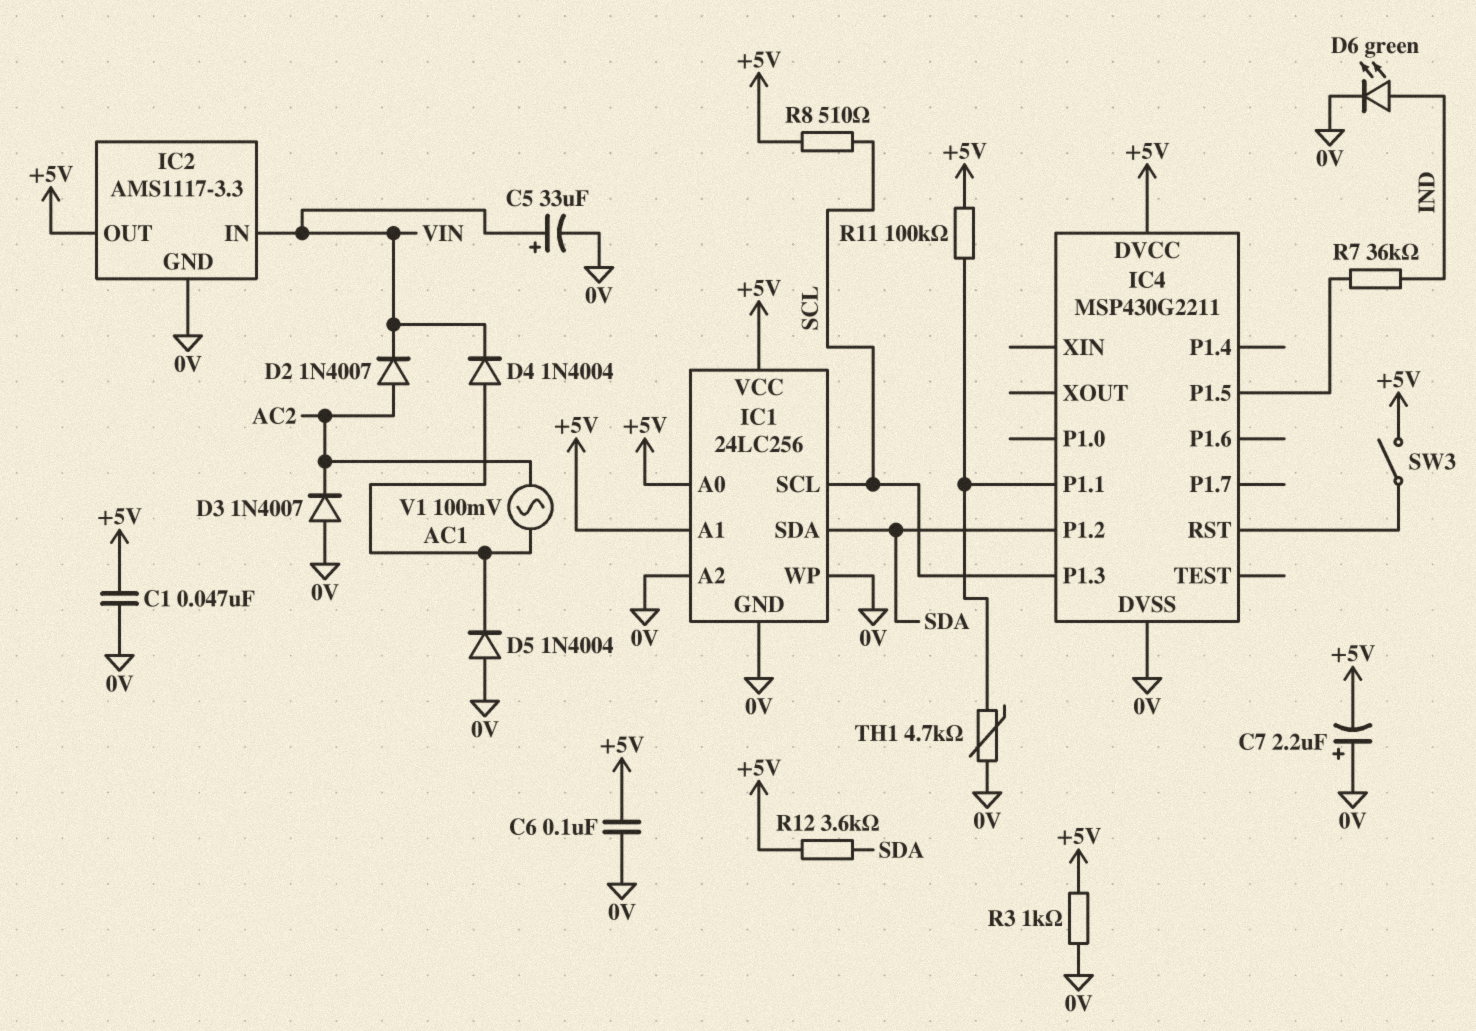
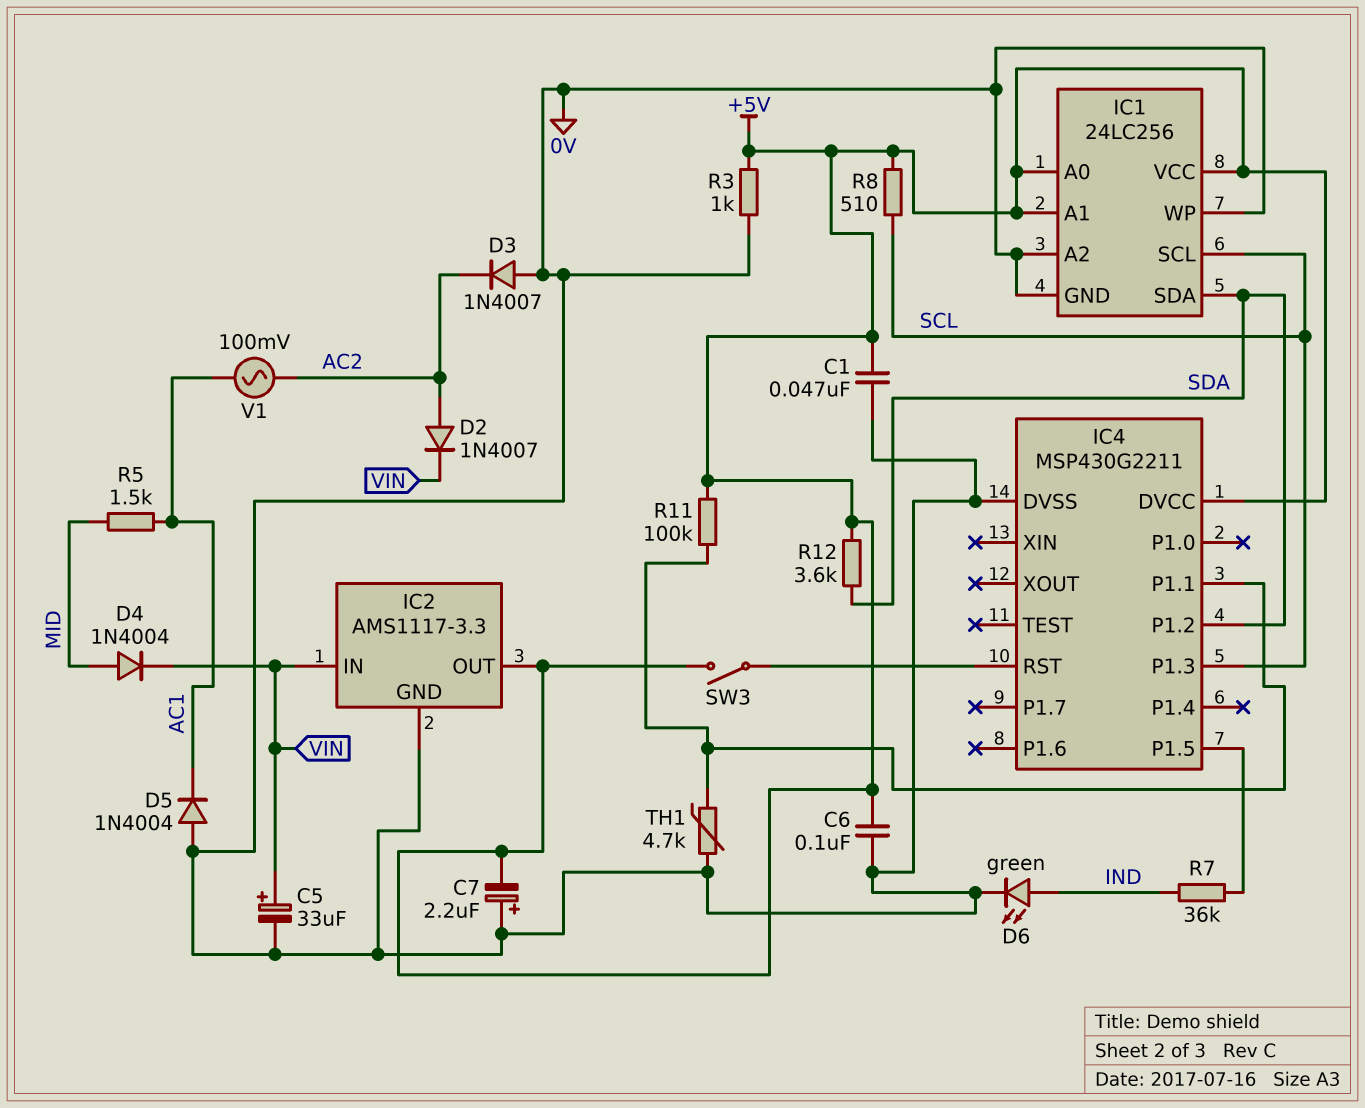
D4: diode 1N4004 (A AC1, K VIN) -> diode 1N4004 (A MID, K VIN)
R5: none -> 1.5k (AC1, MID)

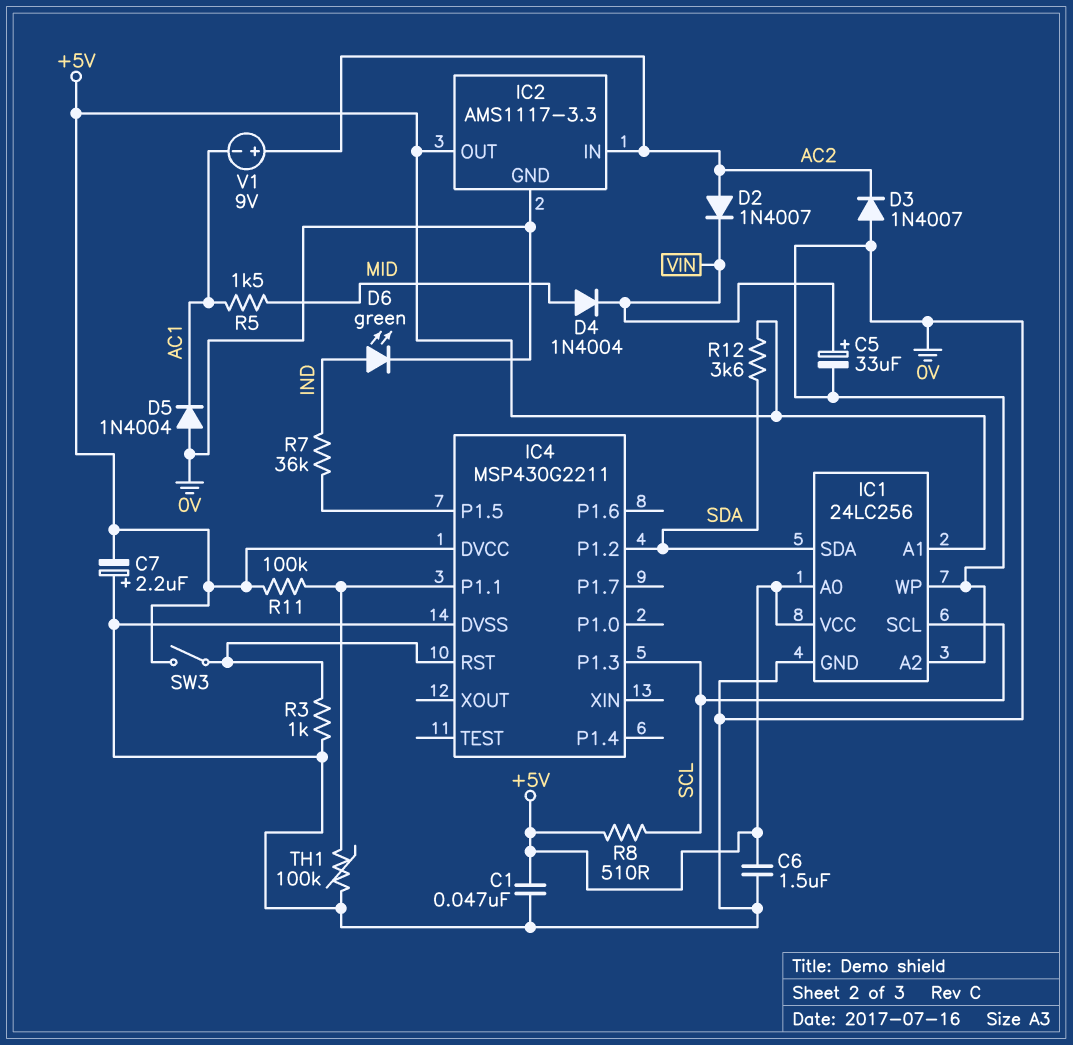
C6: 100nF (+5V, 0V) -> 1.5uF (+5V, 0V)
IC2 pin IN: VIN -> AC2
R3: 1k (+5V, 0V) -> 1k (0V, IC4/RST)
TH1: 4.7k (0V, IC4/P1.1) -> 100k (0V, IC4/P1.1)
V1: AC 100mV (AC1, AC2) -> 9V (plus AC2, minus AC1)

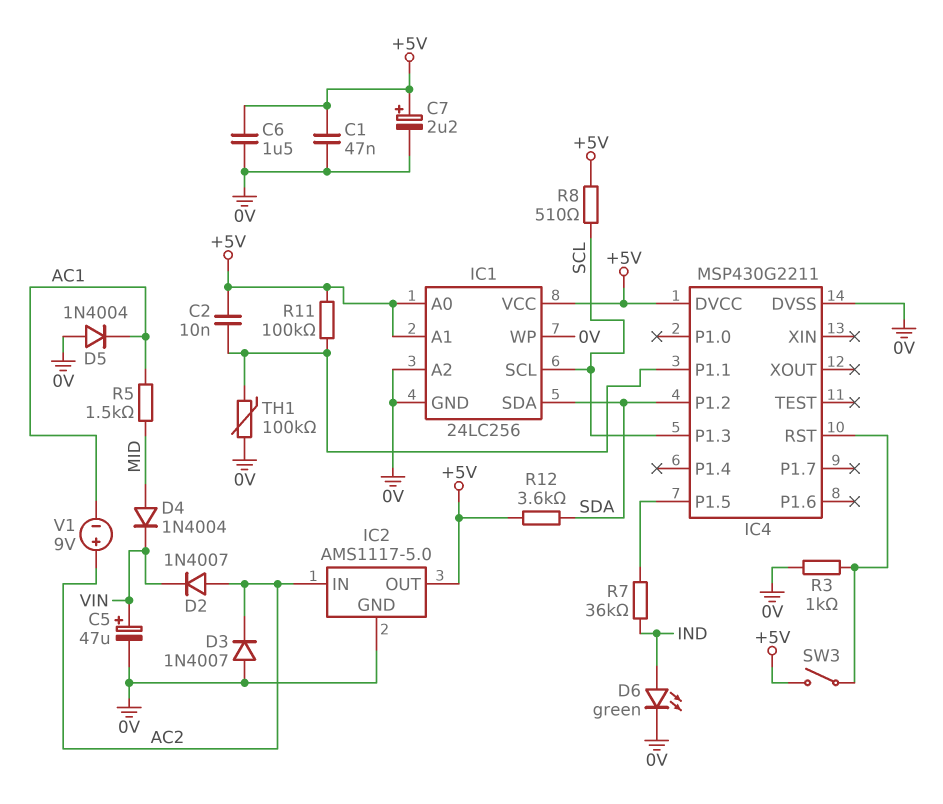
C2: none -> 10nF (+5V, IC4/P1.1)
C5: 33uF (plus VIN, minus 0V) -> 47uF (plus VIN, minus 0V)
C7: 2.2uF (plus 0V, minus +5V) -> 2.2uF (plus +5V, minus 0V)
IC2: AMS1117-3.3 -> AMS1117-5.0

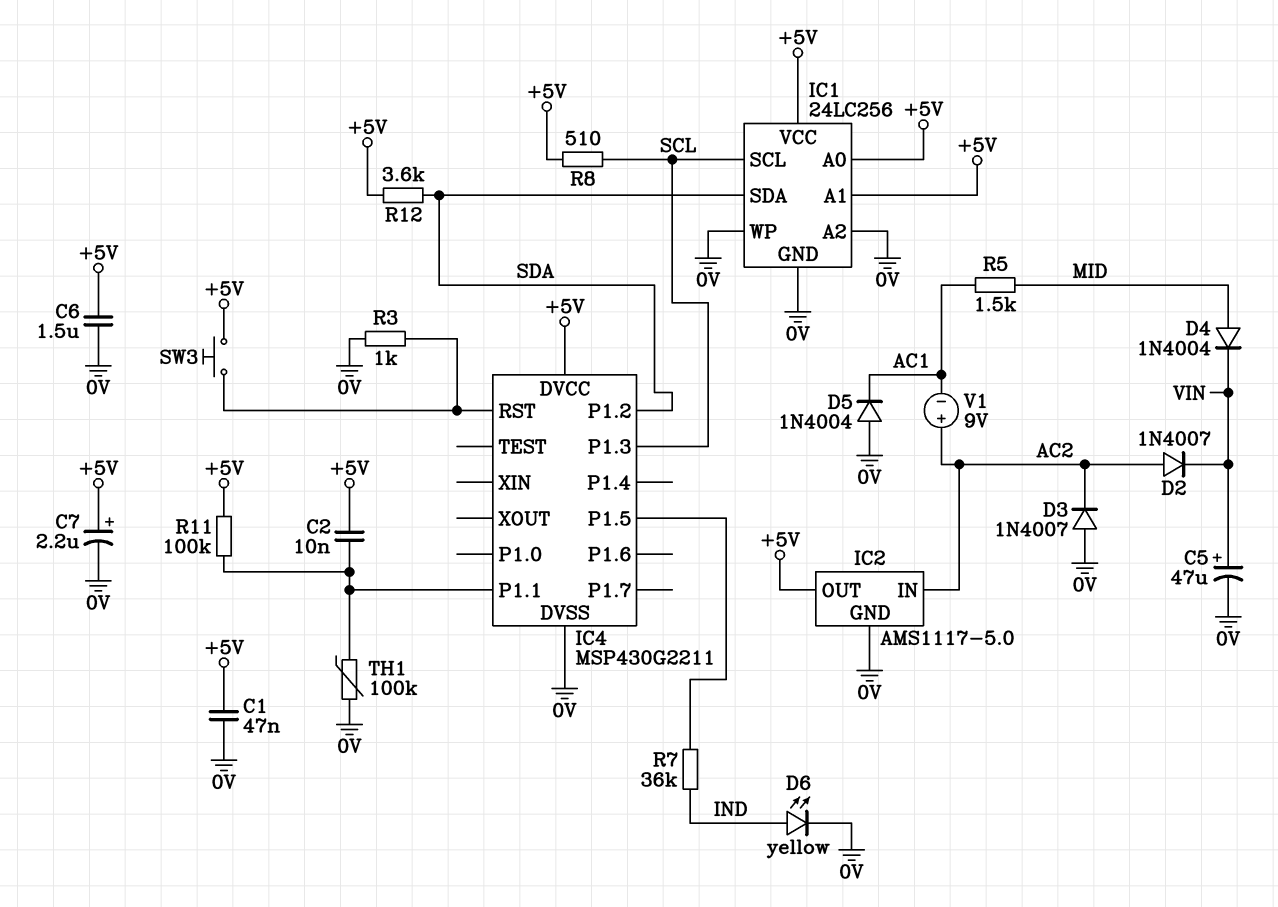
D6: LED green (A IND, K 0V) -> LED yellow (A IND, K 0V)
SW3: switch (+5V, IC4/RST) -> button (+5V, IC4/RST)

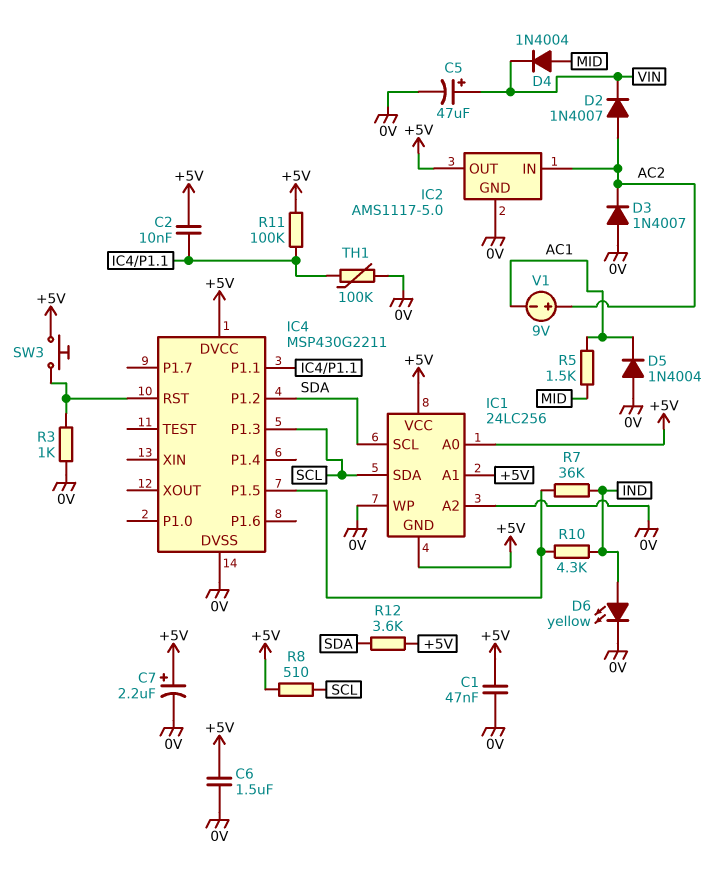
IC1 pin GND: 0V -> +5V
IC1 pin SCL: SCL -> SDA
IC1 pin SDA: SDA -> SCL
R10: none -> 4.3k (IC4/P1.5, IND)

